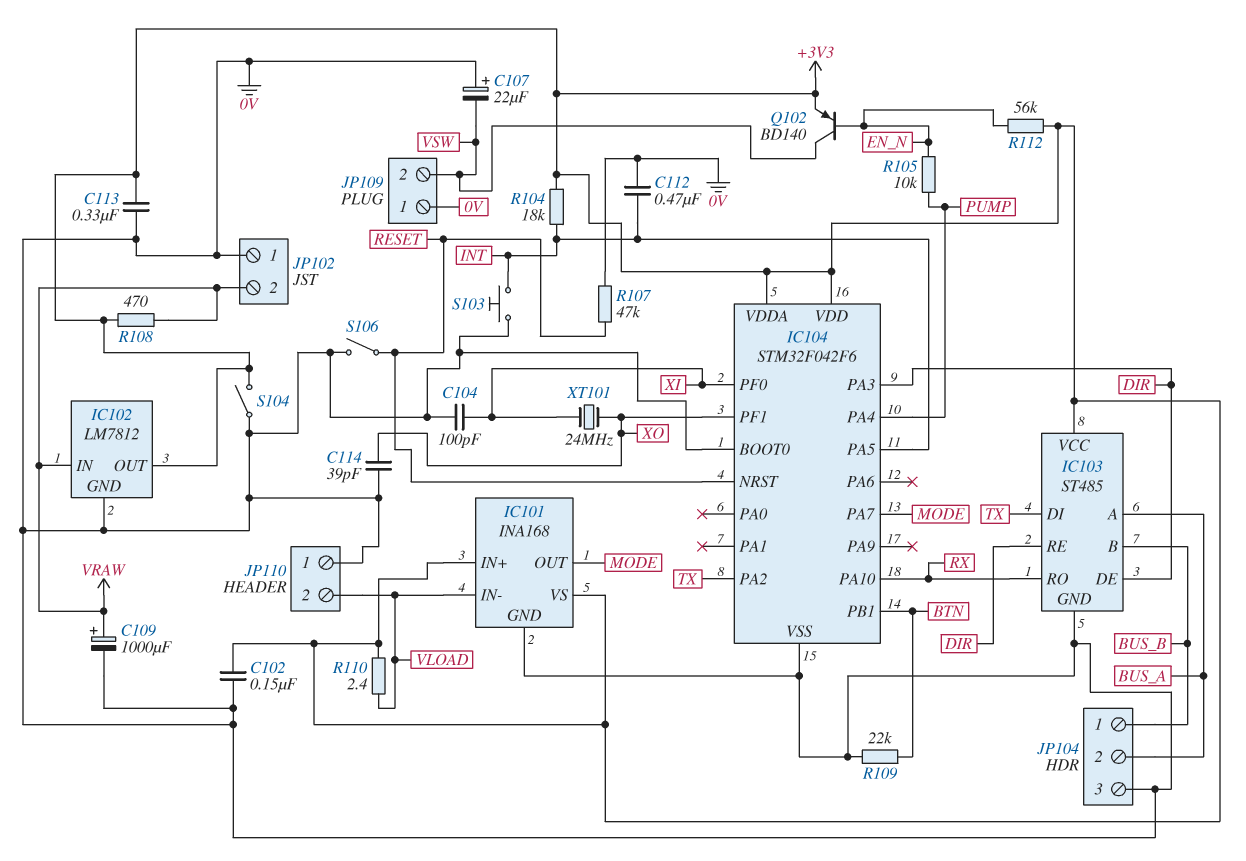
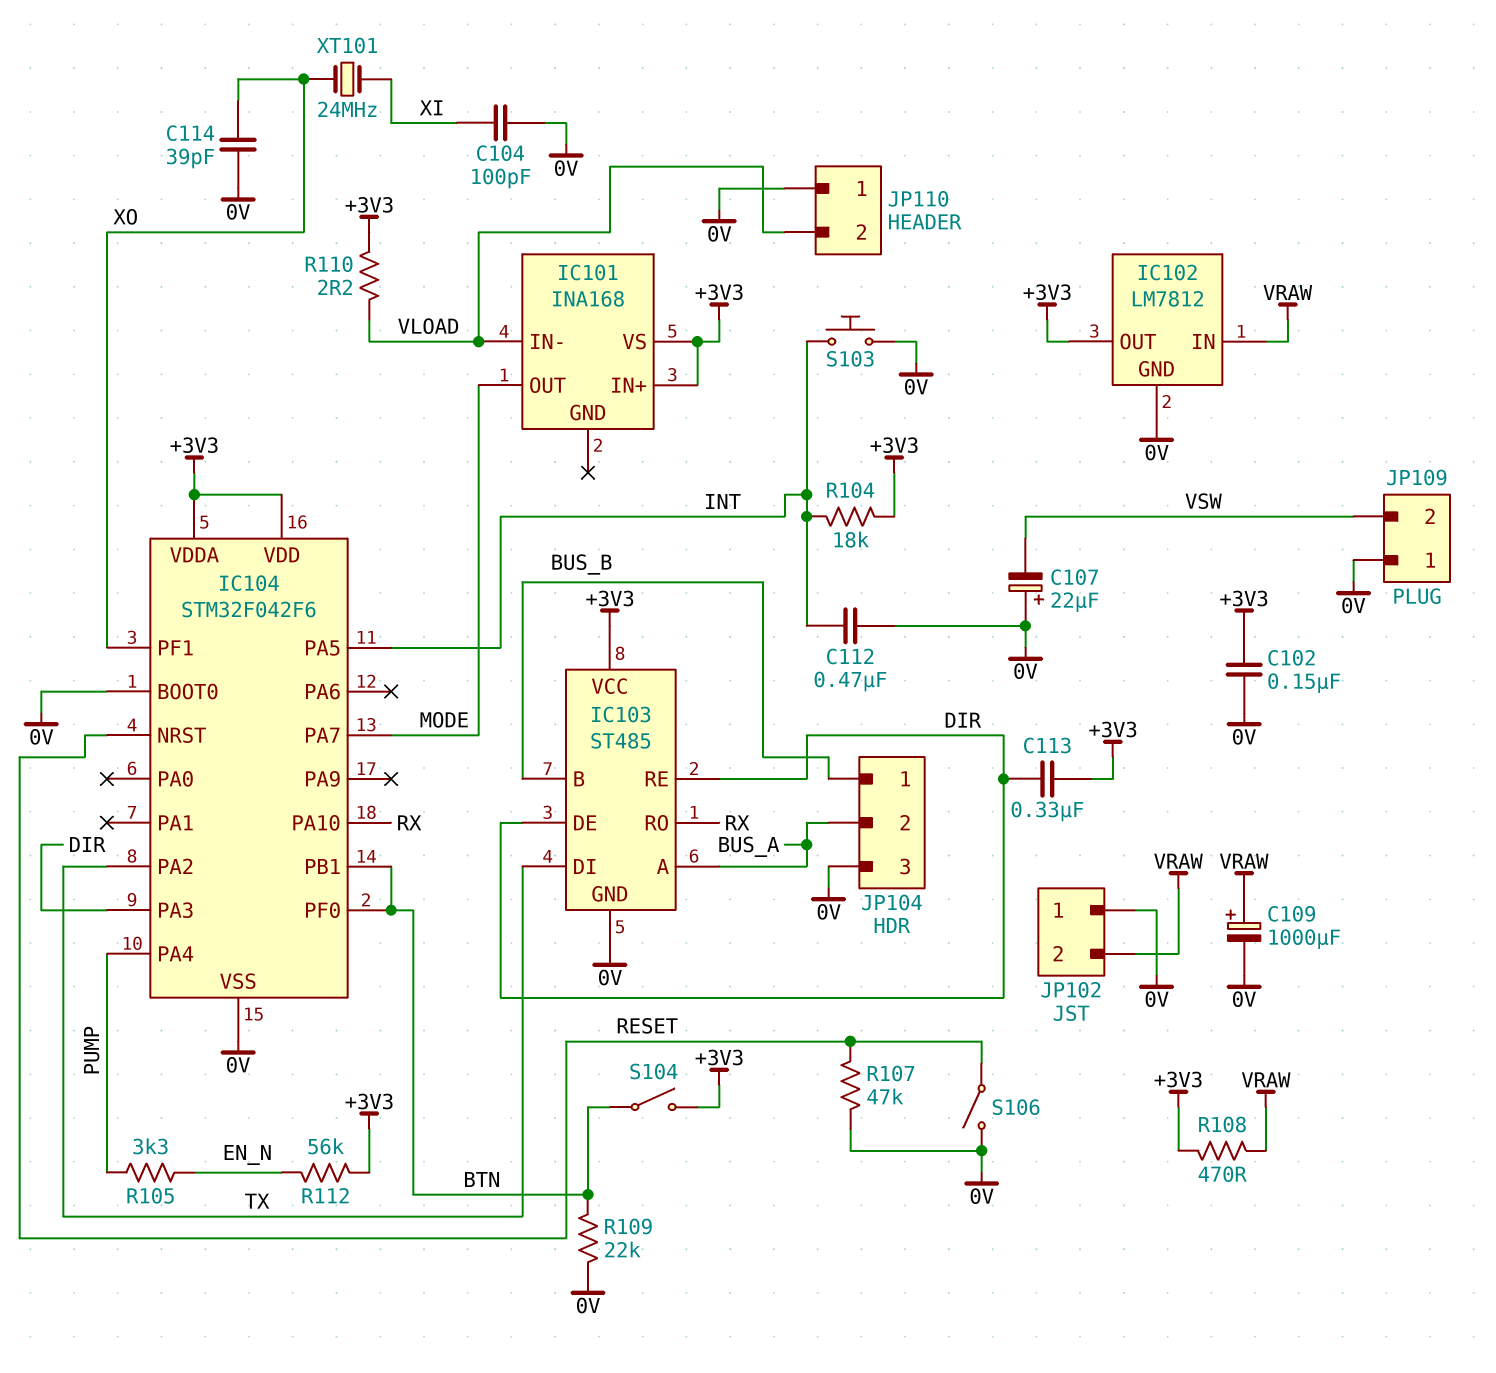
C113: 330nF (+3V3, 0V) -> 330nF (+3V3, DIR)
IC101 pin GND: 0V -> none
IC104 pin PF0: XI -> BTN
Q102: PNP BD140 (B EN_N, C VSW, E +3V3) -> none
R105: 10k (EN_N, PUMP) -> 3.3k (EN_N, PUMP)
R110: 2.4 (+3V3, VLOAD) -> 2.2 (+3V3, VLOAD)
S104: switch (+3V3, 0V) -> switch (+3V3, BTN)

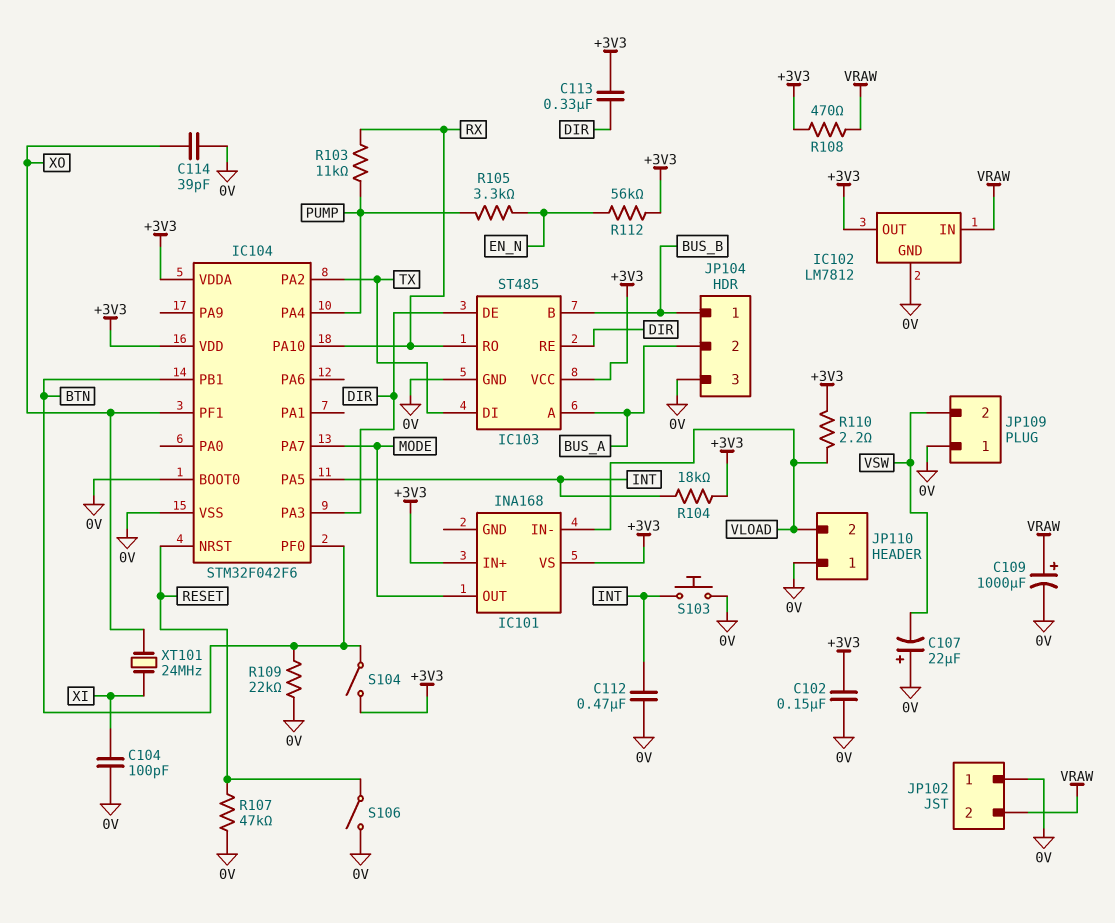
R103: none -> 11k (PUMP, RX)

